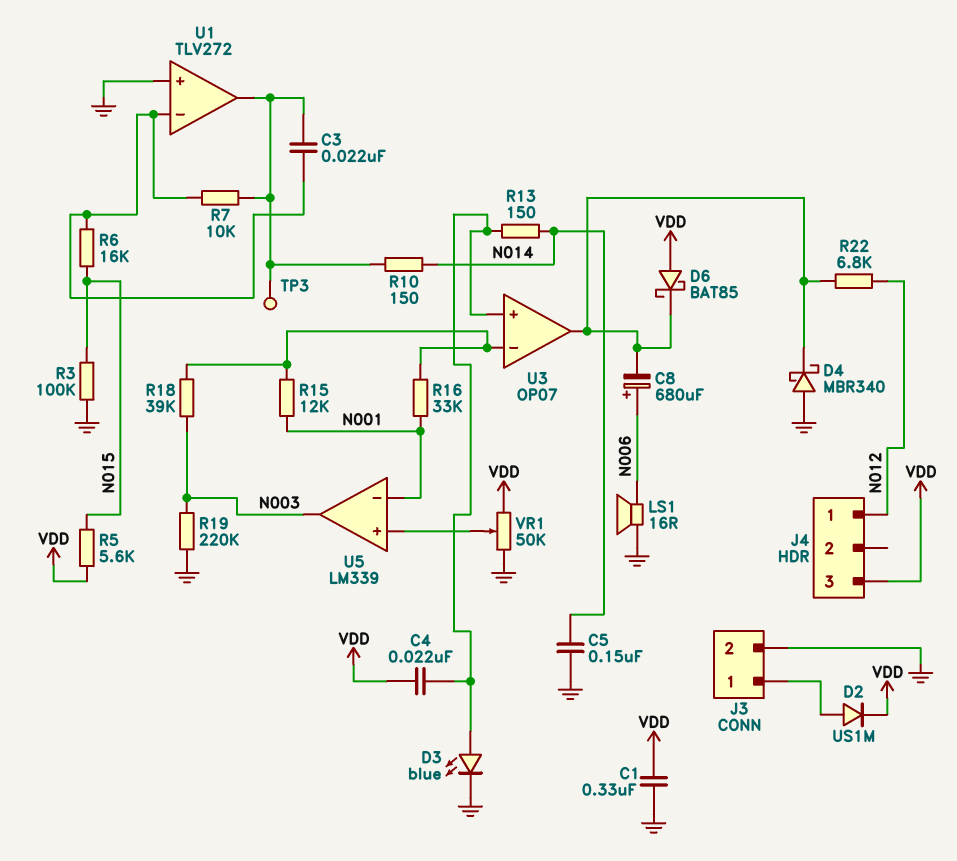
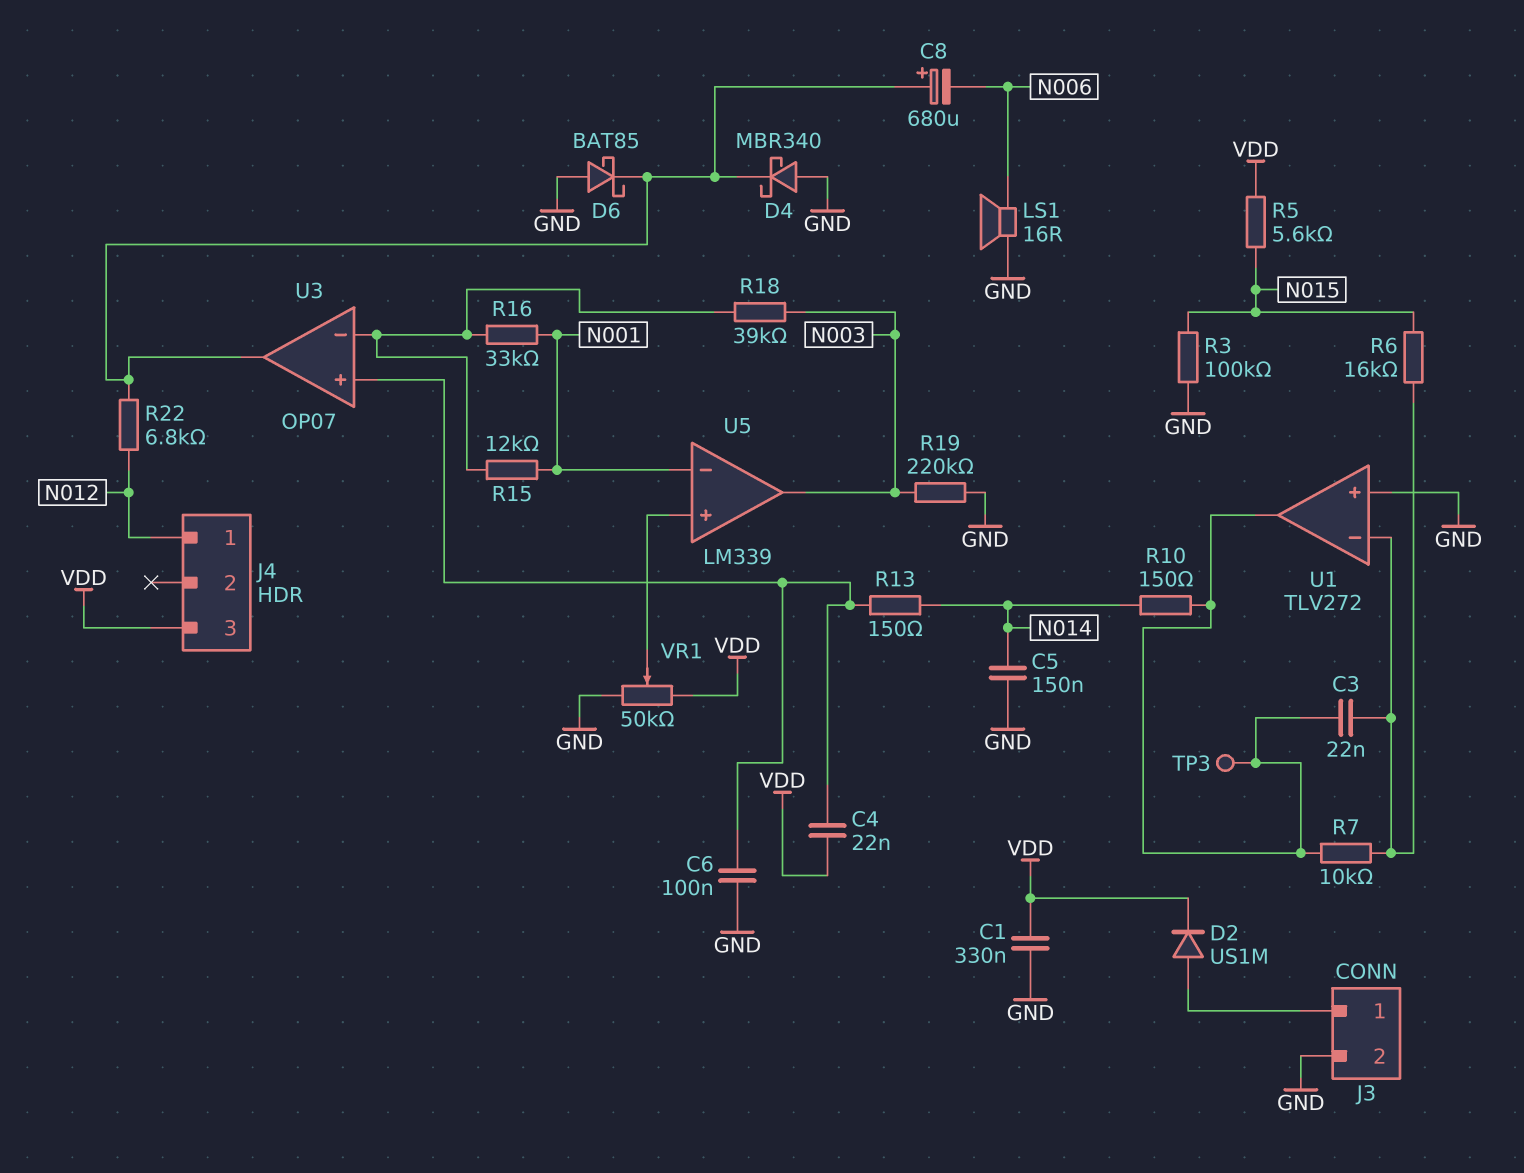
C6: none -> 100nF (GND, U3/in+)
C8: 680uF (plus N006, minus U3/out) -> 680uF (plus U3/out, minus N006)
D3: LED blue (A U3/in+, K GND) -> none
D6: schottky BAT85 (A VDD, K U3/out) -> schottky BAT85 (A GND, K U3/out)

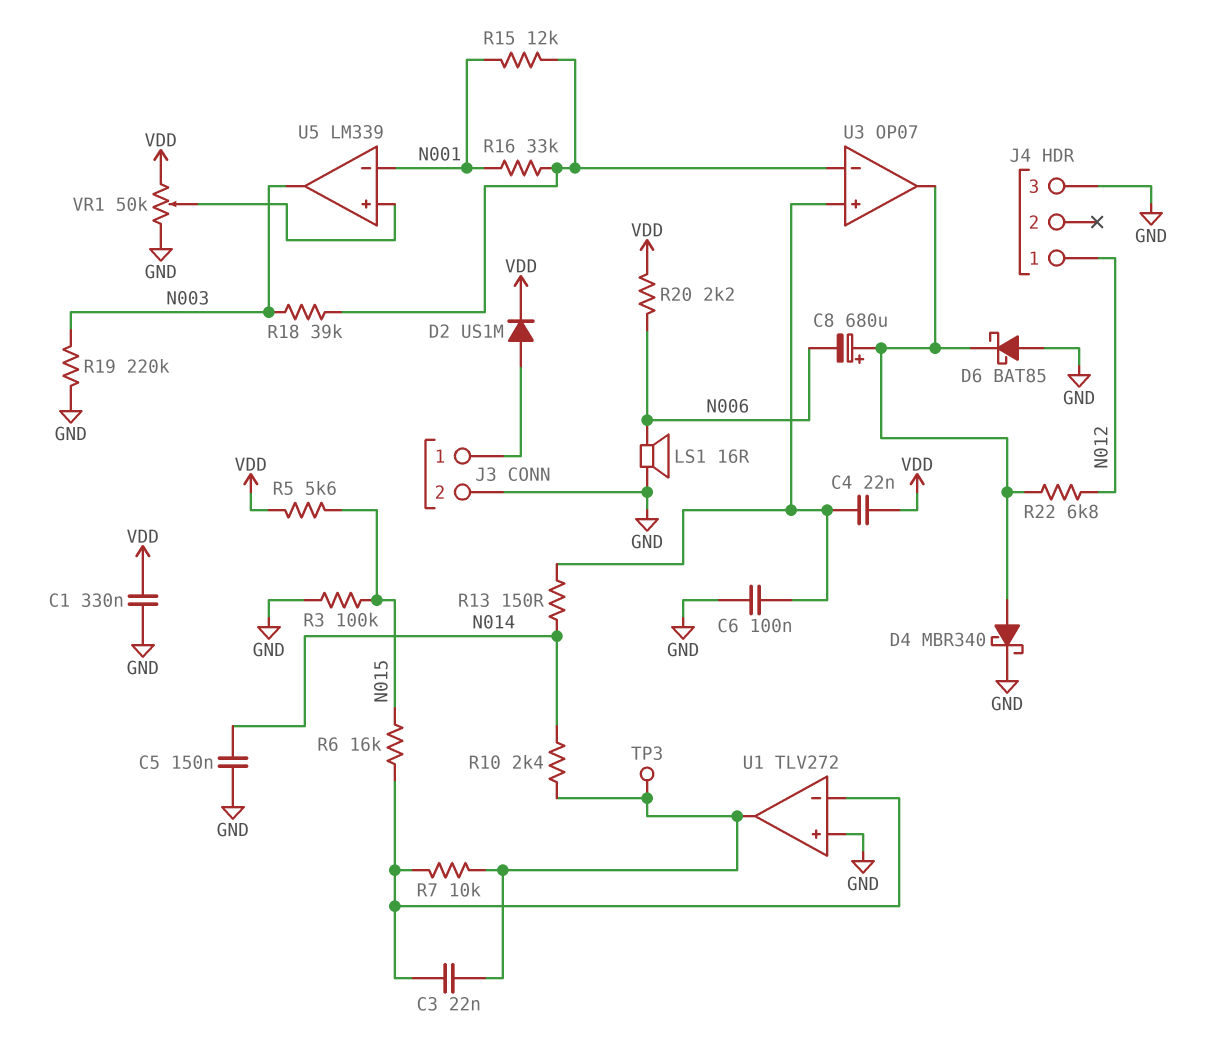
D4: schottky MBR340 (A GND, K U3/out) -> schottky MBR340 (A U3/out, K GND)
J4 pin 3: VDD -> GND
R10: 150 (N014, U1/out) -> 2.4k (N014, U1/out)
R20: none -> 2.2k (N006, VDD)

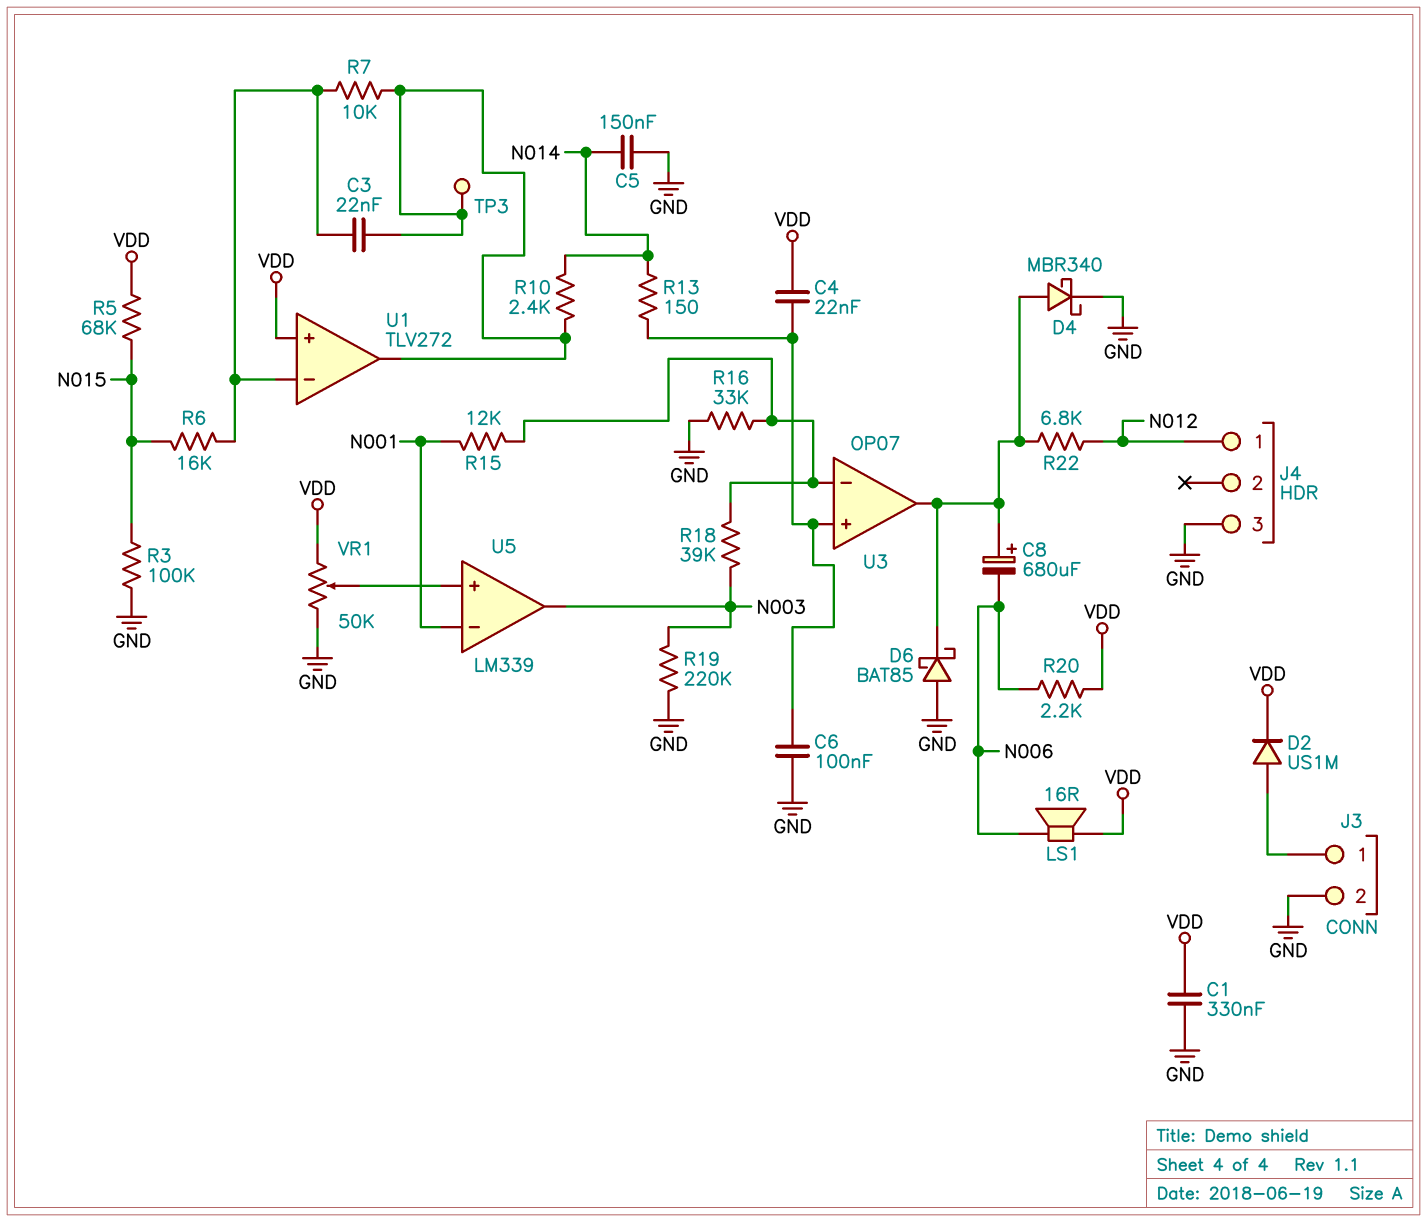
LS1: speaker 16R (GND, N006) -> speaker 16R (N006, VDD)
R5: 5.6k (N015, VDD) -> 68k (N015, VDD)
R16: 33k (N001, U3/in-) -> 33k (GND, U3/in-)
U1 pin in+: GND -> VDD

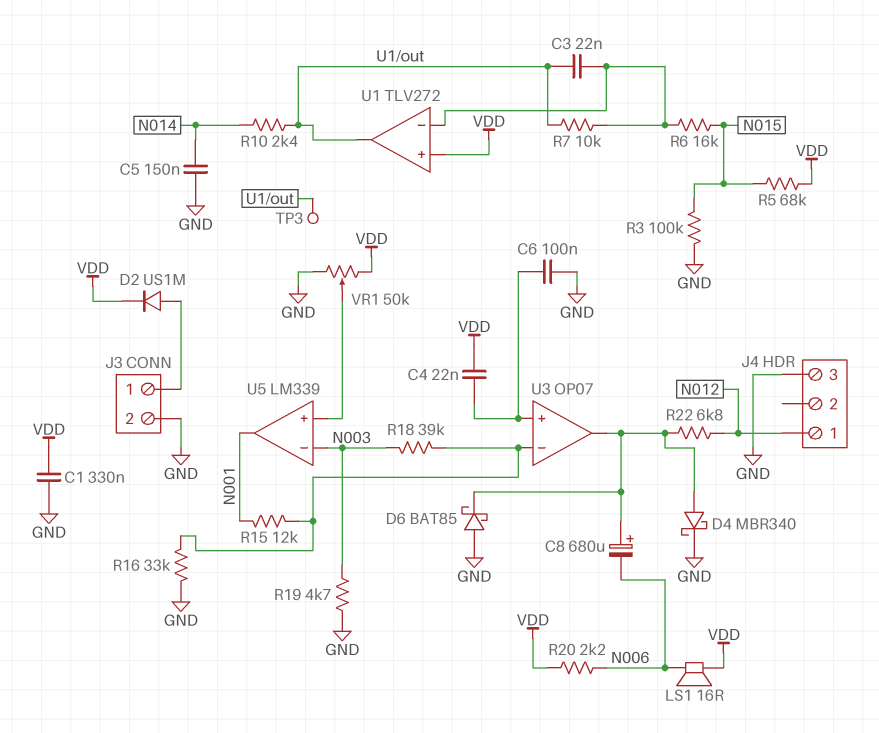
R13: 150 (N014, U3/in+) -> none
R19: 220k (GND, N003) -> 4.7k (GND, N003)
U5 pin in-: N001 -> N003
U5 pin out: N003 -> N001

